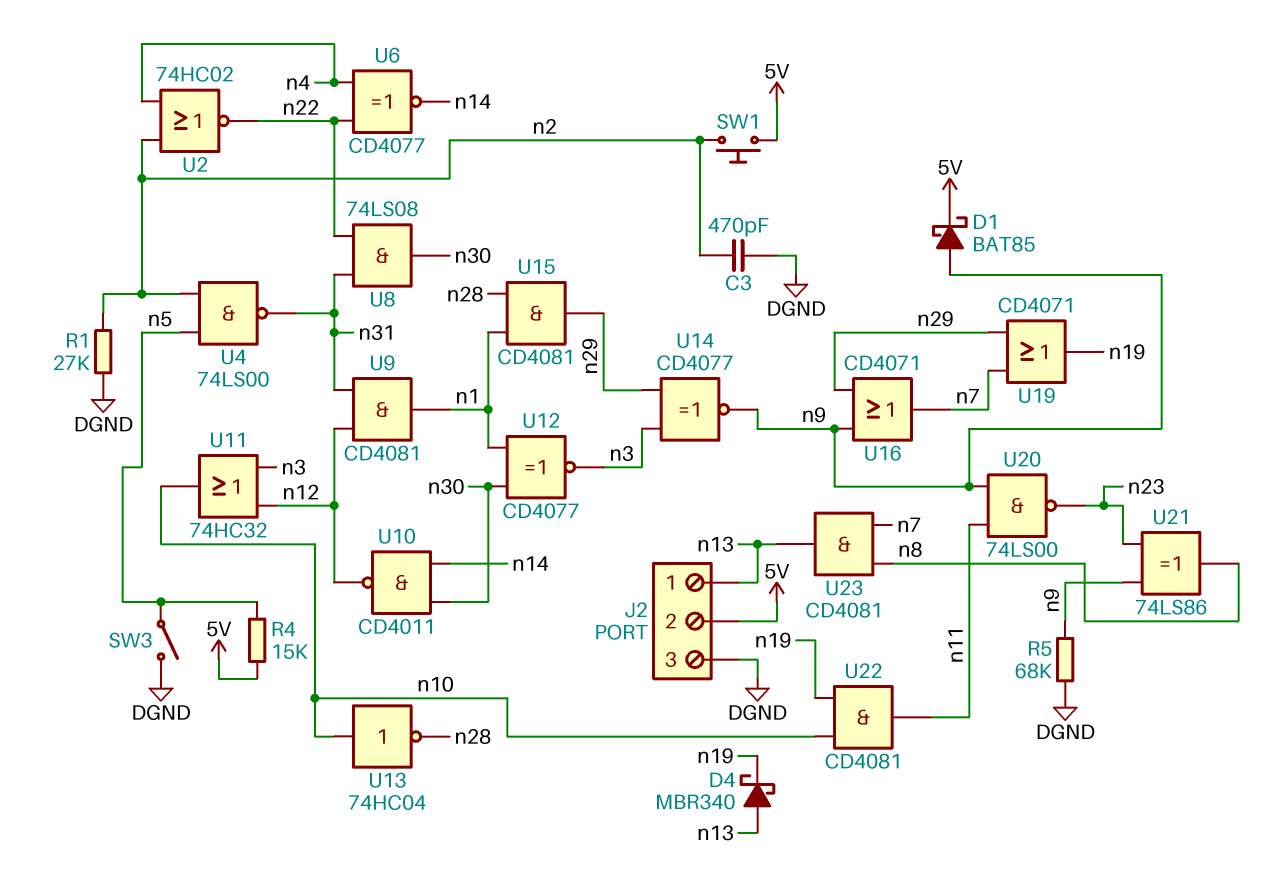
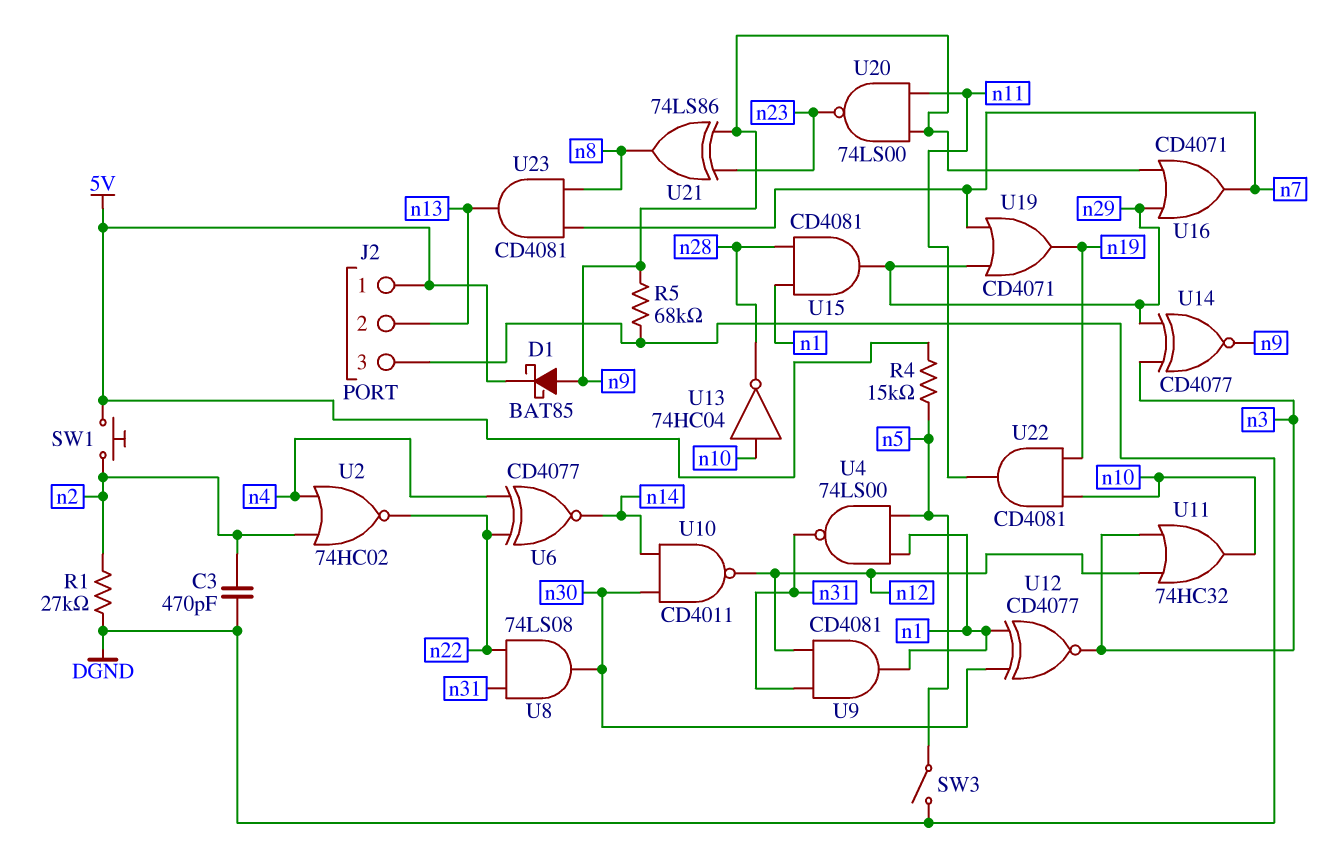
D4: schottky MBR340 (A n13, K n19) -> none
J2 pin 1: n13 -> 5V
J2 pin 2: 5V -> n13
U4: NAND 74LS00 (in n2, in n5, out n31) -> NAND 74LS00 (in n1, in n5, out n31)

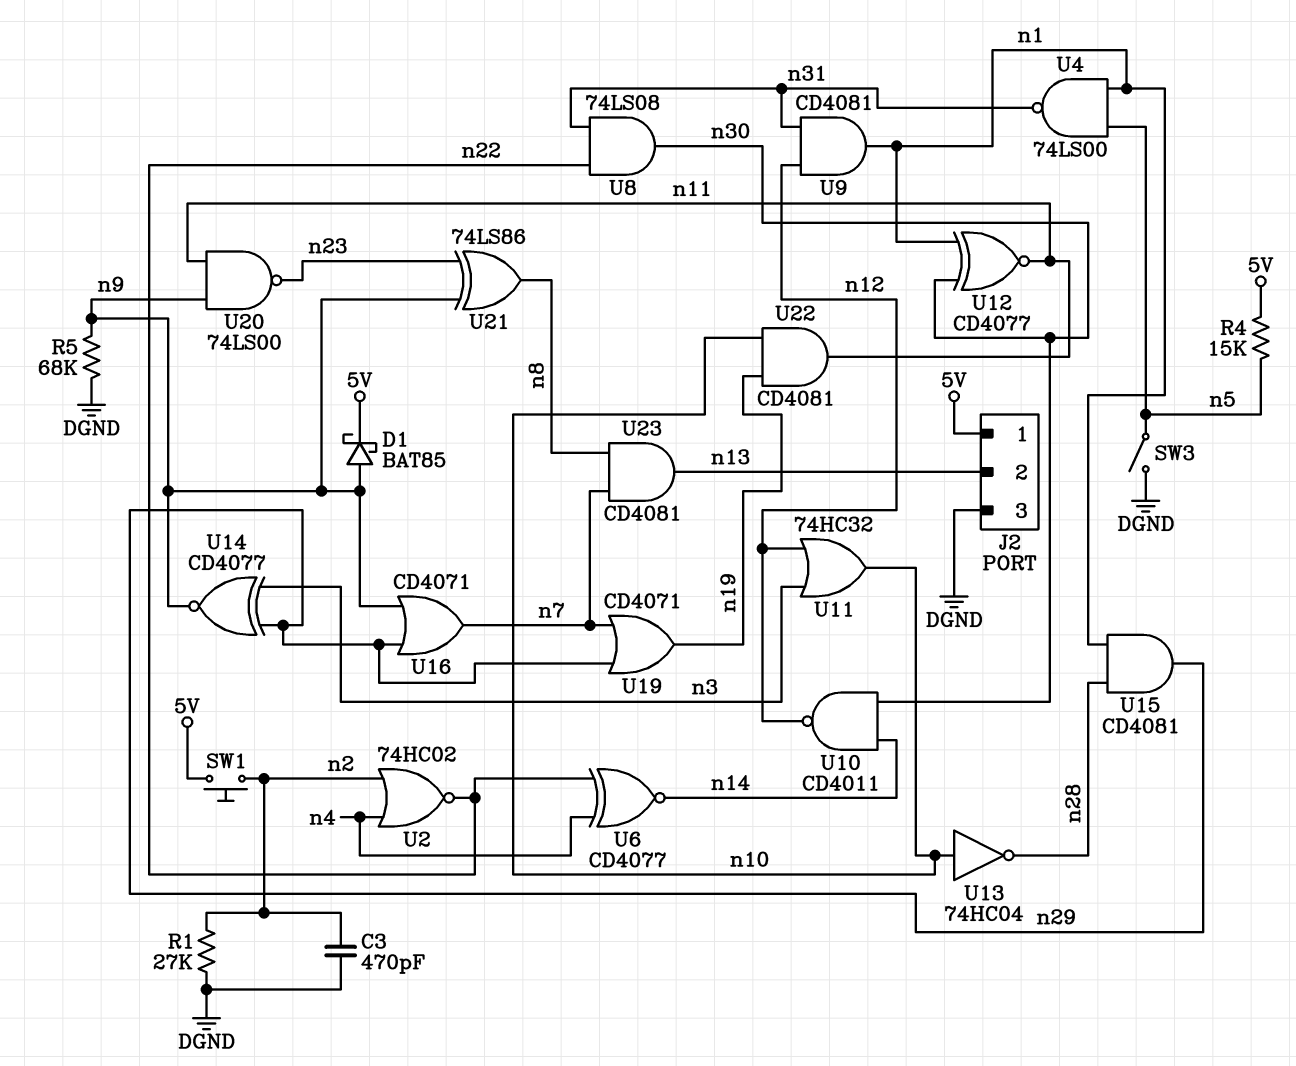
U12: XNOR CD4077 (in n1, in n30, out n3) -> XNOR CD4077 (in n1, in n30, out n11)

